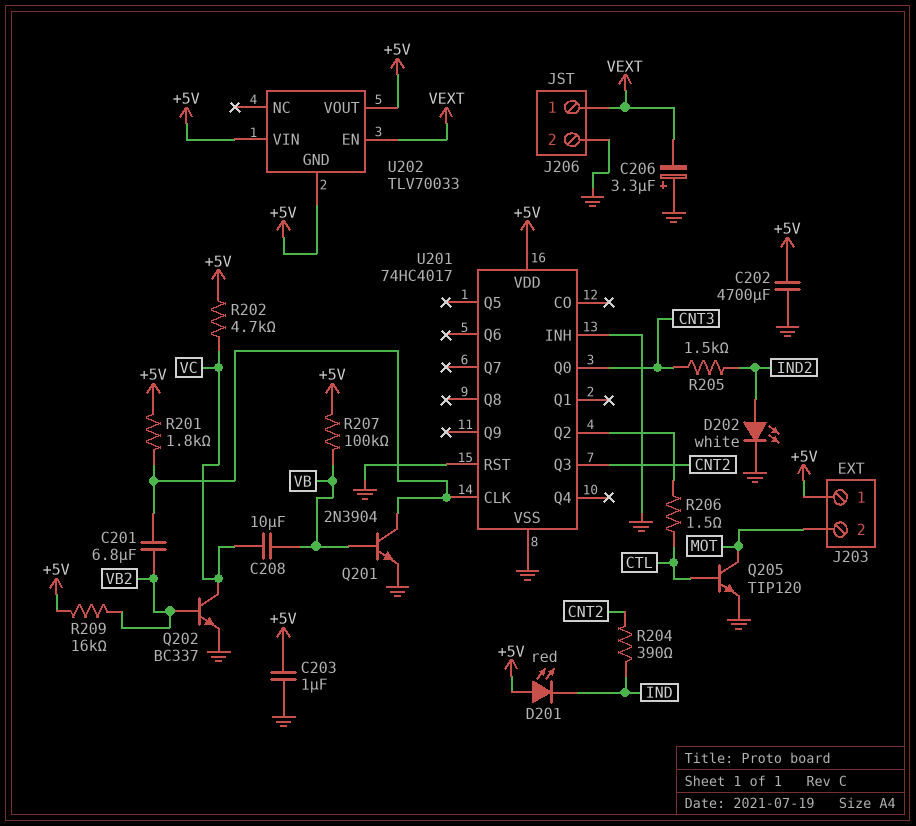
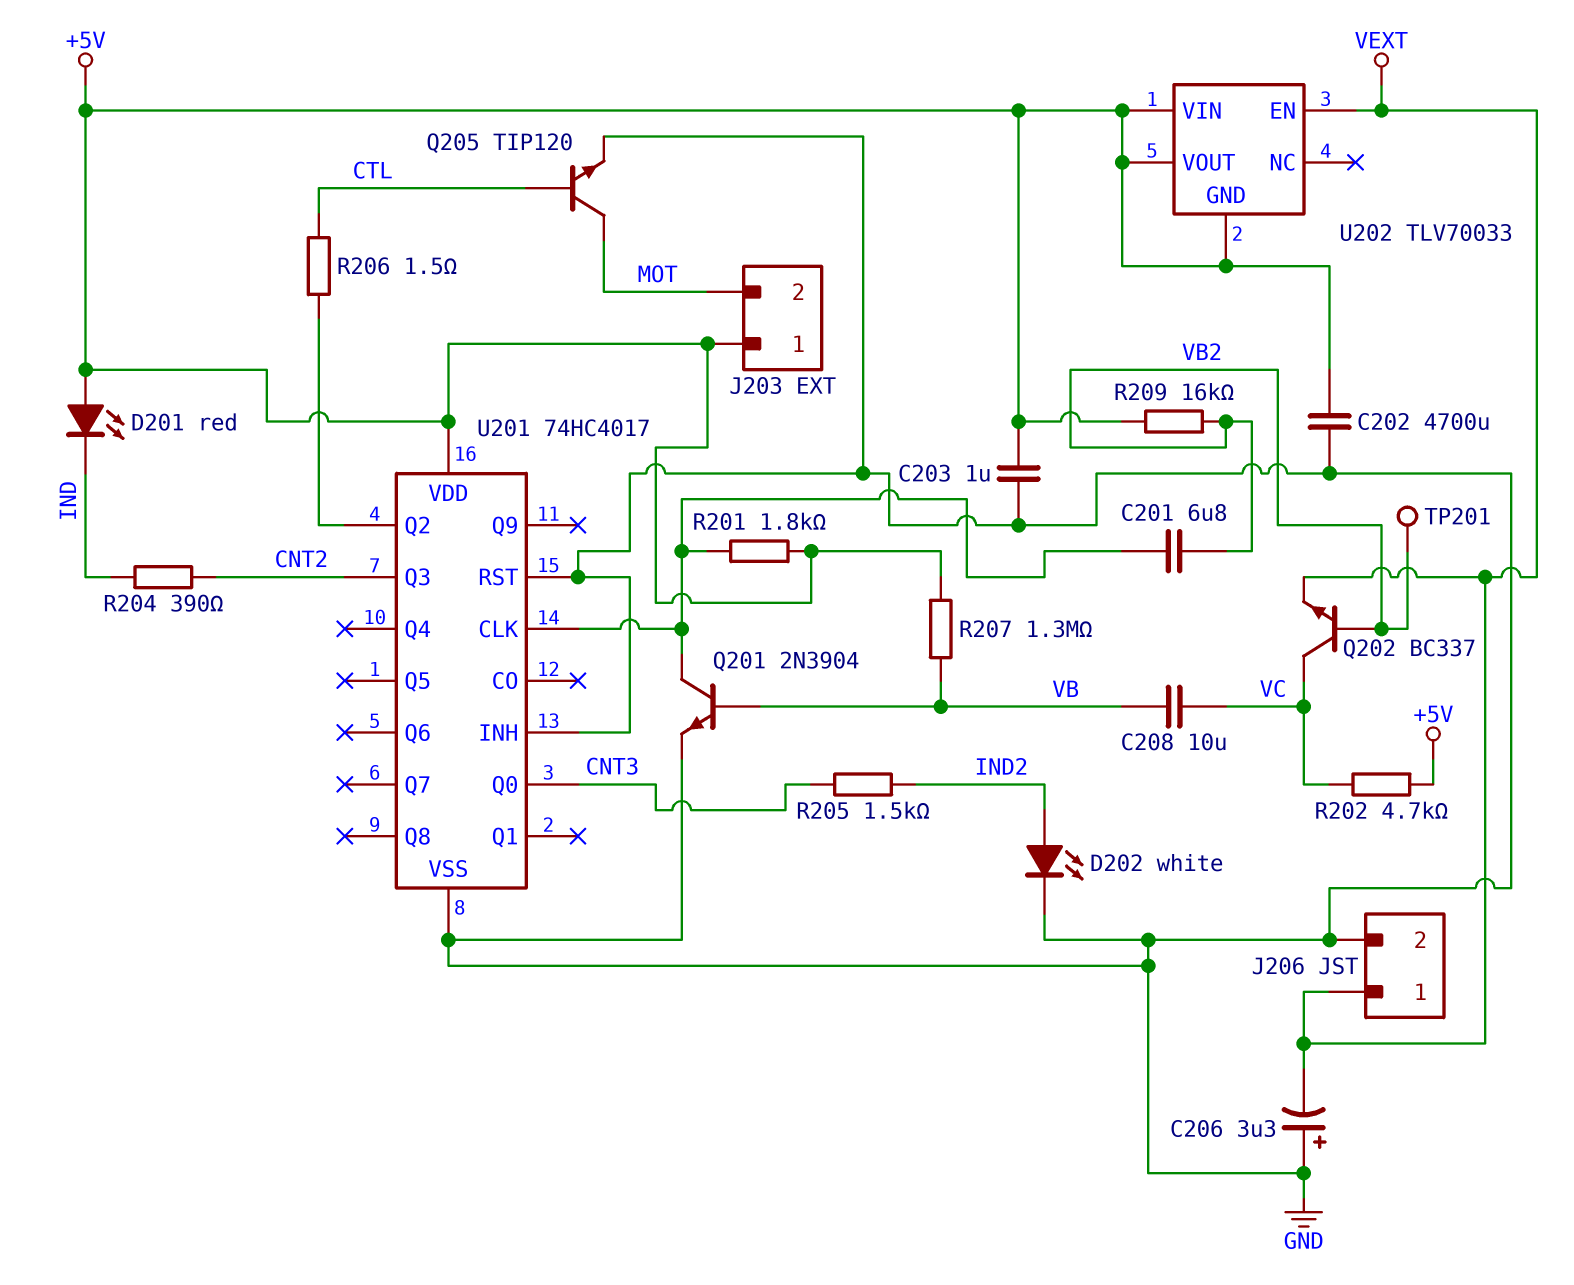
Q202: NPN BC337 (B VB2, C VC, E GND) -> NPN BC337 (B VB2, C VC, E VEXT)
R207: 100k (+5V, VB) -> 1.3M (+5V, VB)
TP201: none -> test point (VB2)

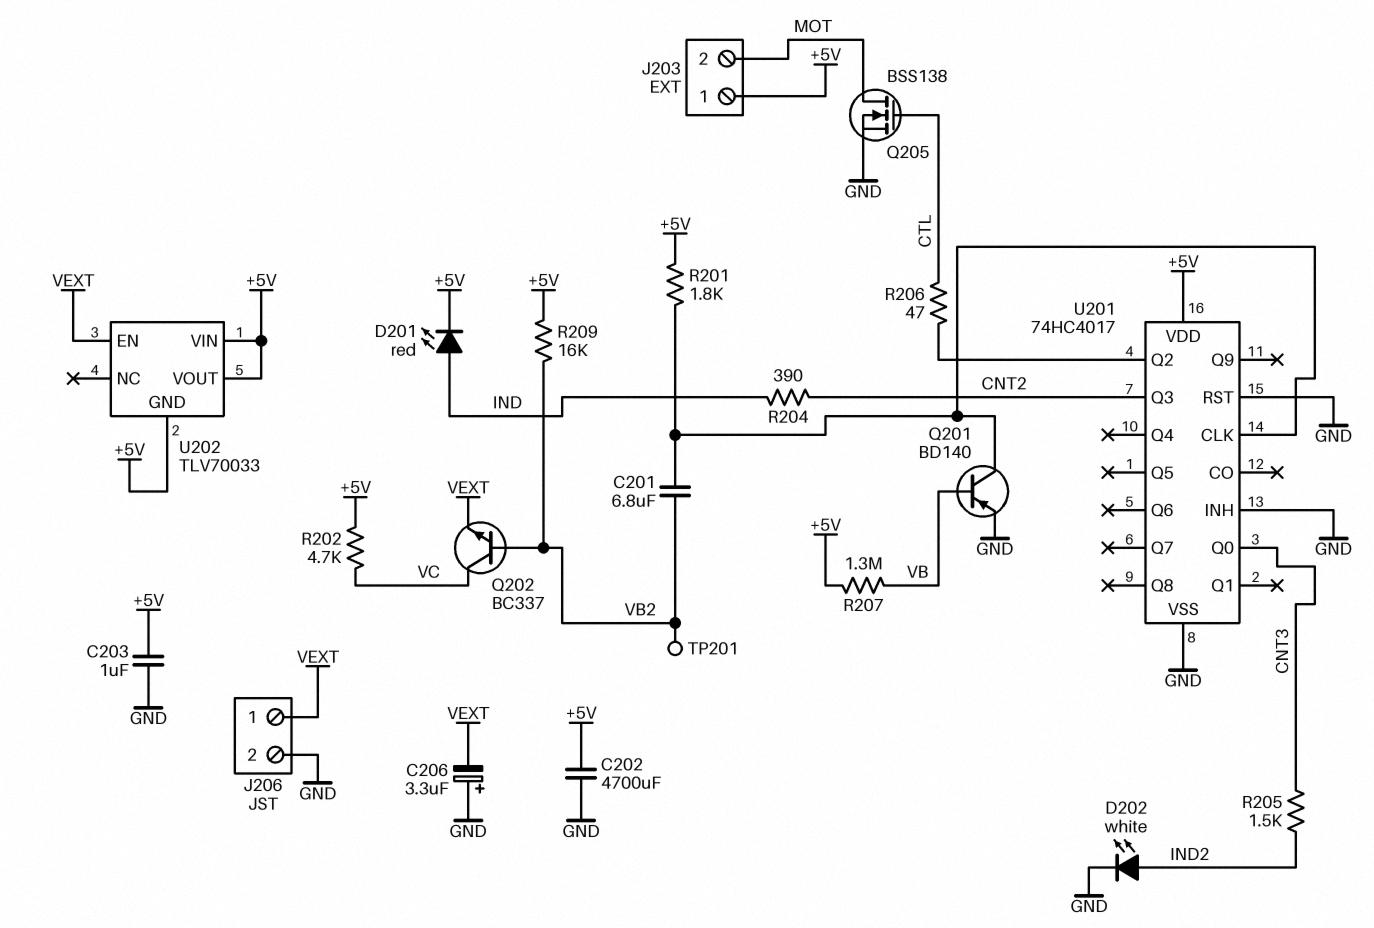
C208: 10uF (VB, VC) -> none
D201: LED red (A +5V, K IND) -> LED red (A IND, K +5V)
Q201: NPN 2N3904 (B VB, C U201/CLK, E GND) -> PNP BD140 (B VB, C U201/CLK, E GND)
Q205: NPN TIP120 (B CTL, C MOT, E GND) -> NMOS BSS138 (G CTL, D MOT, S GND)
R206: 1.5 (CTL, U201/Q2) -> 47 (CTL, U201/Q2)

